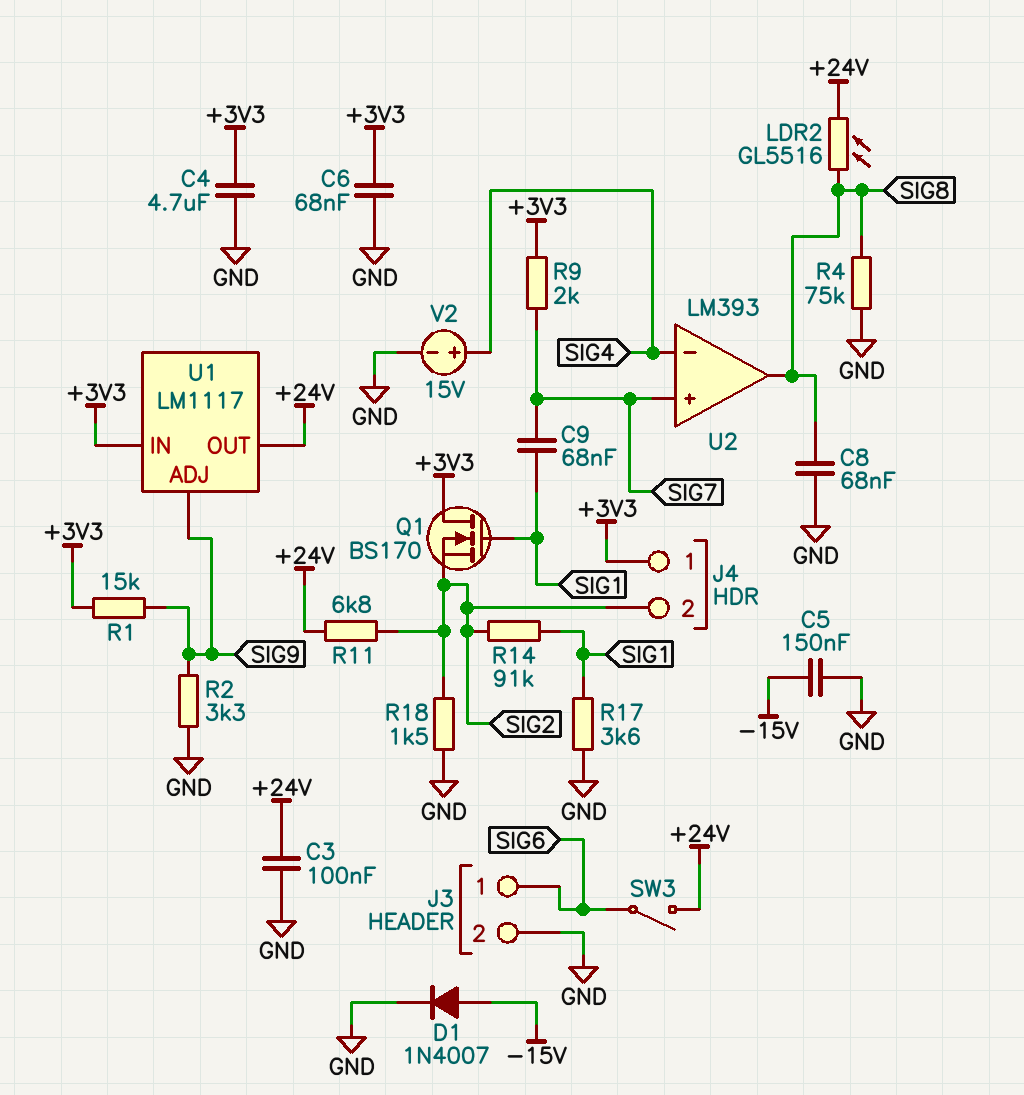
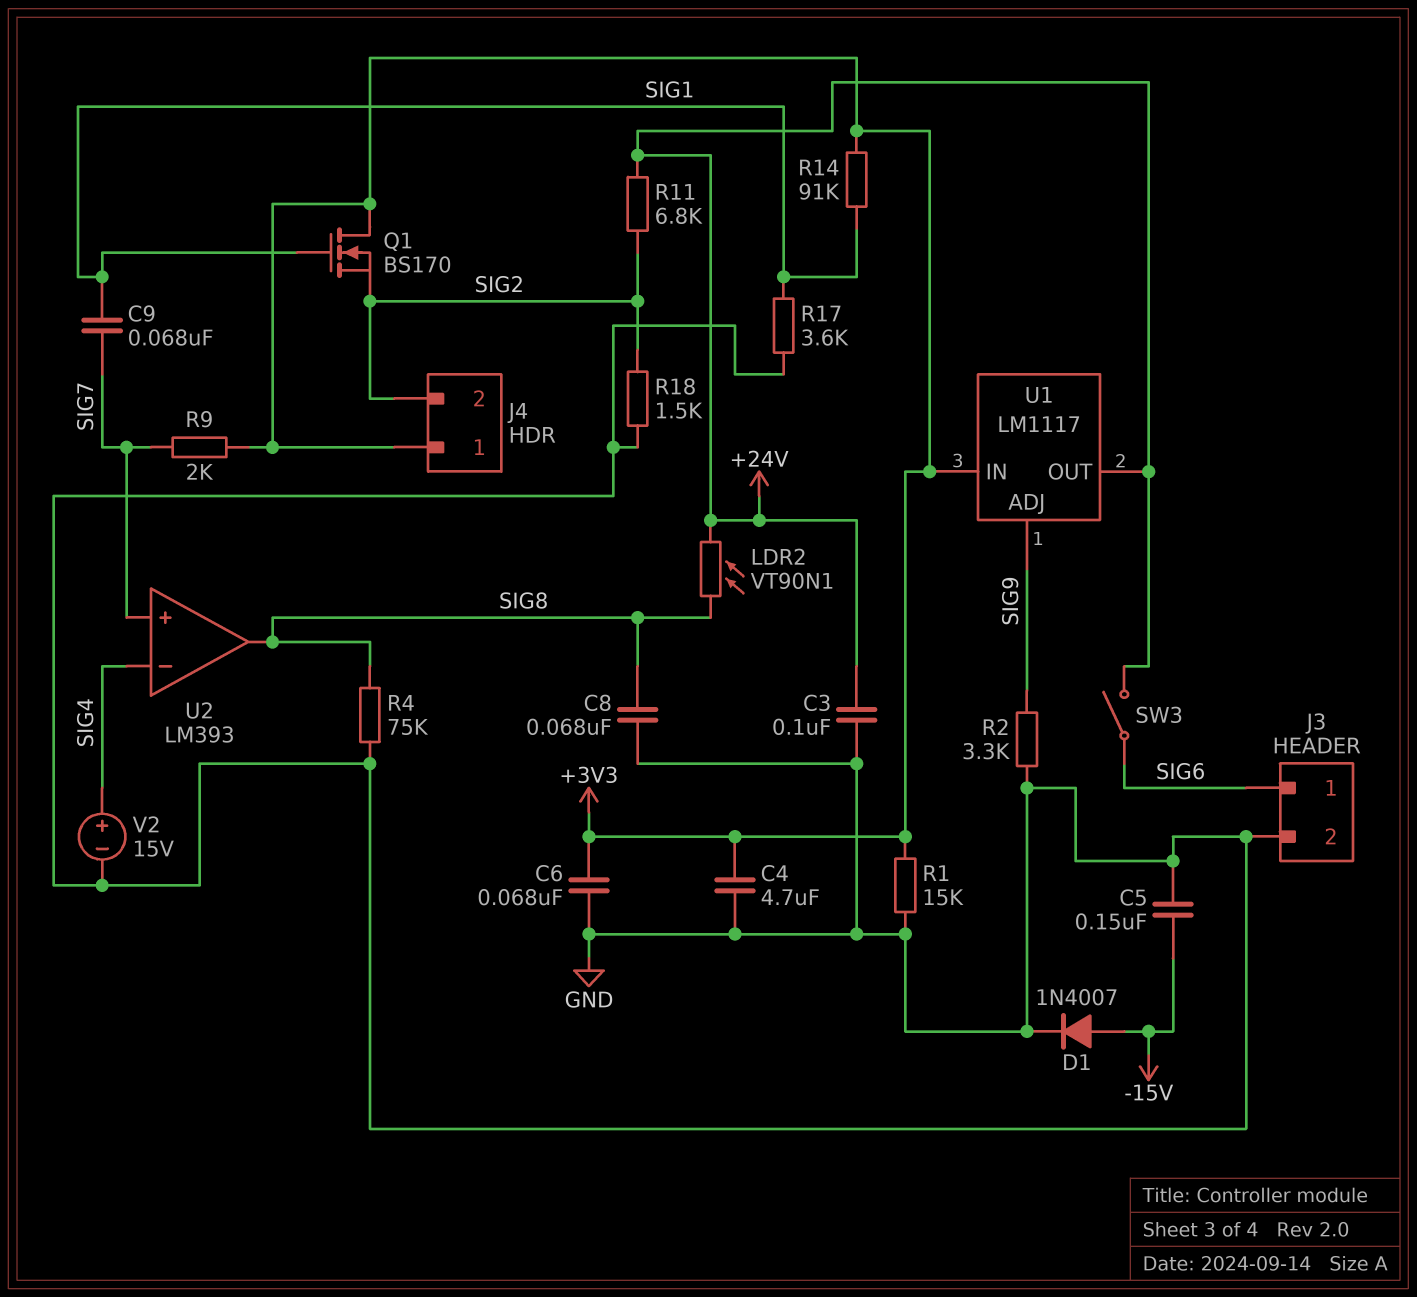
LDR2: GL5516 (+24V, SIG8) -> VT90N1 (+24V, SIG8)
R1: 15k (+3V3, SIG9) -> 15k (+3V3, GND)
R14: 91k (SIG1, SIG2) -> 91k (+3V3, SIG1)

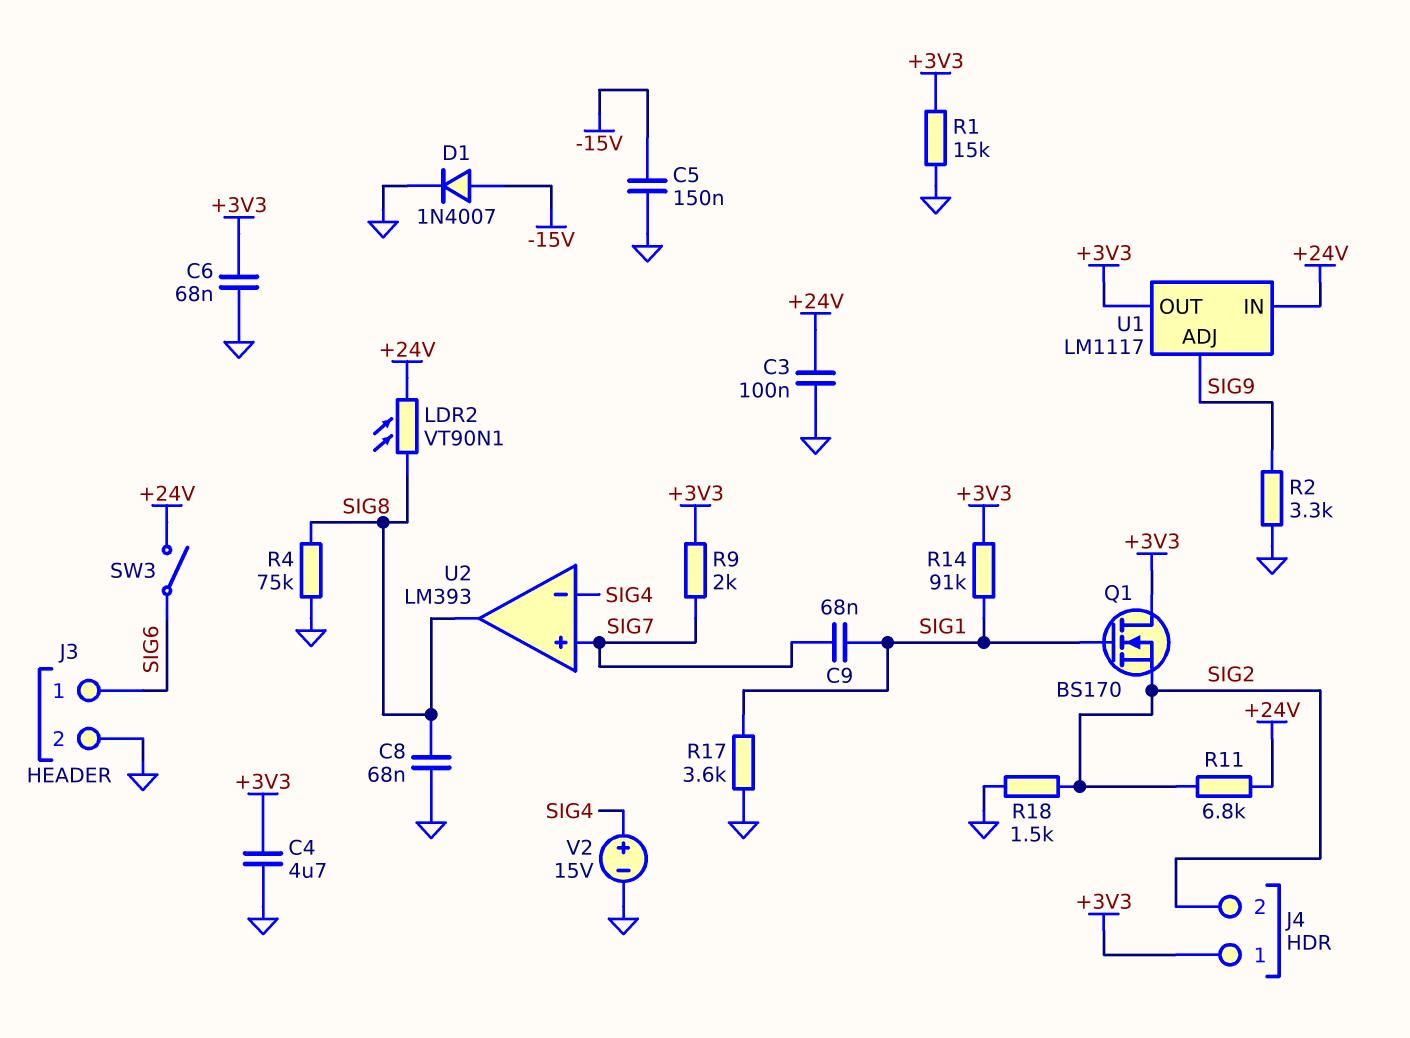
U1 pin IN: +3V3 -> +24V
U1 pin OUT: +24V -> +3V3

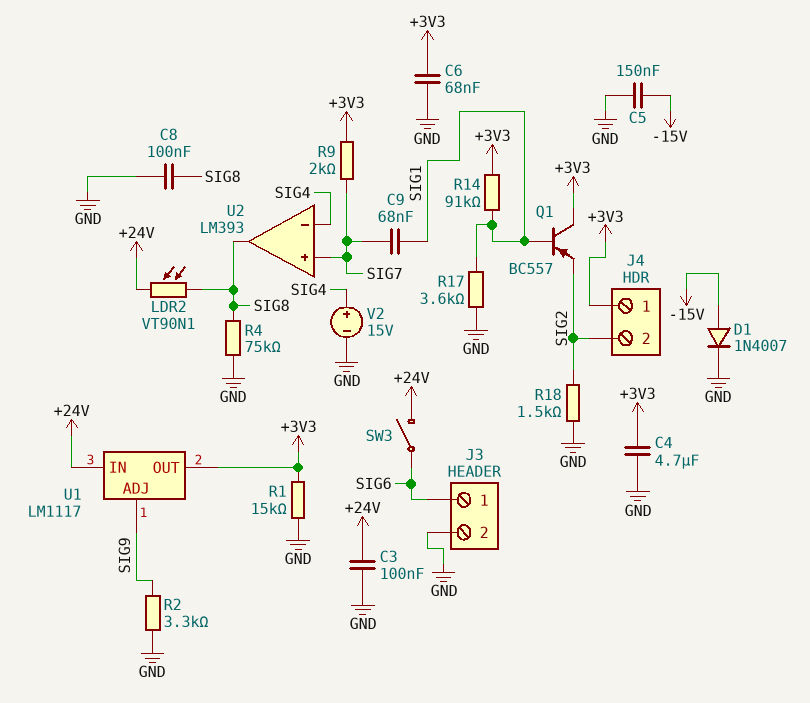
C8: 68nF (GND, SIG8) -> 100nF (GND, SIG8)
Q1: NMOS BS170 (G SIG1, D +3V3, S SIG2) -> PNP BC557 (B SIG1, C +3V3, E SIG2)
R11: 6.8k (+24V, SIG2) -> none

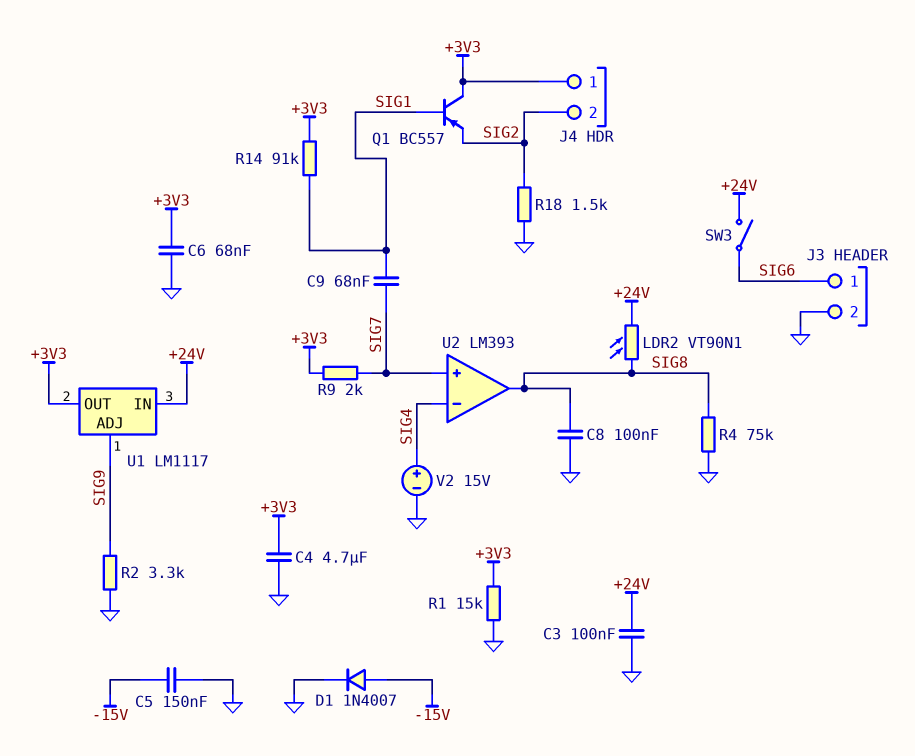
R17: 3.6k (GND, SIG1) -> none

